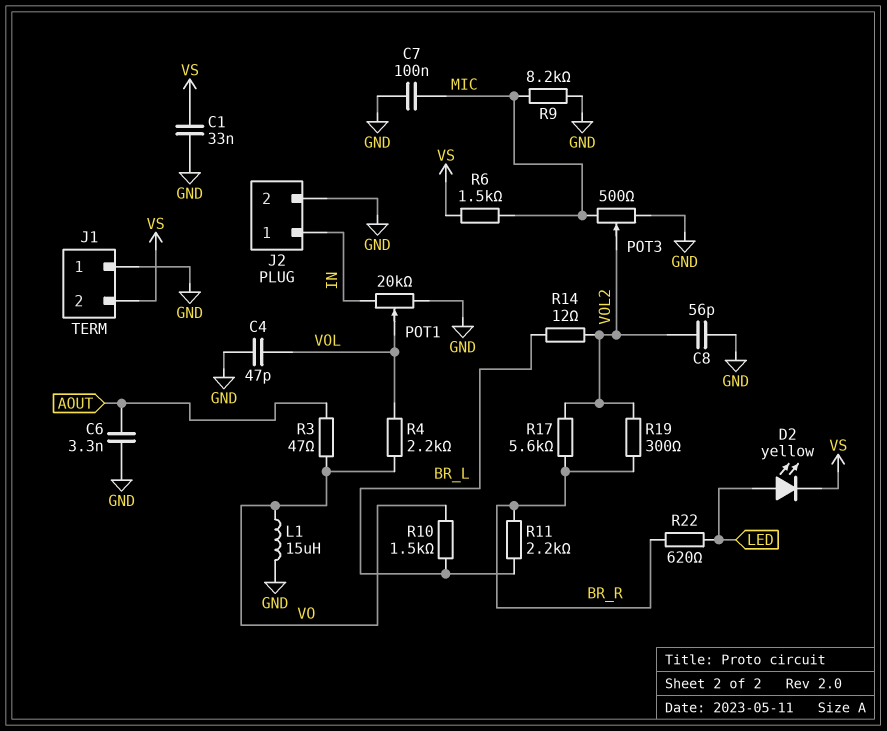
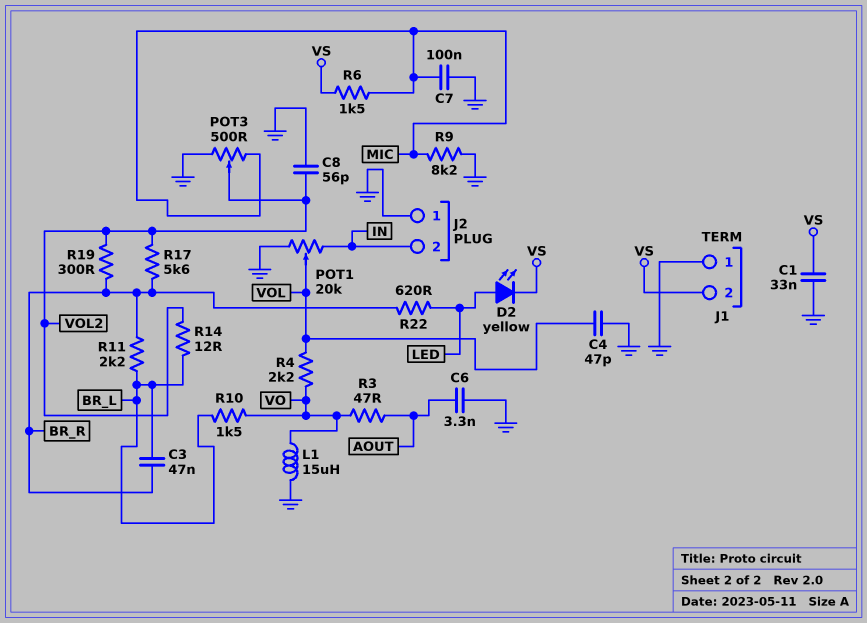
C3: none -> 47nF (BR_L, BR_R)
J2 pin 1: IN -> GND
J2 pin 2: GND -> IN

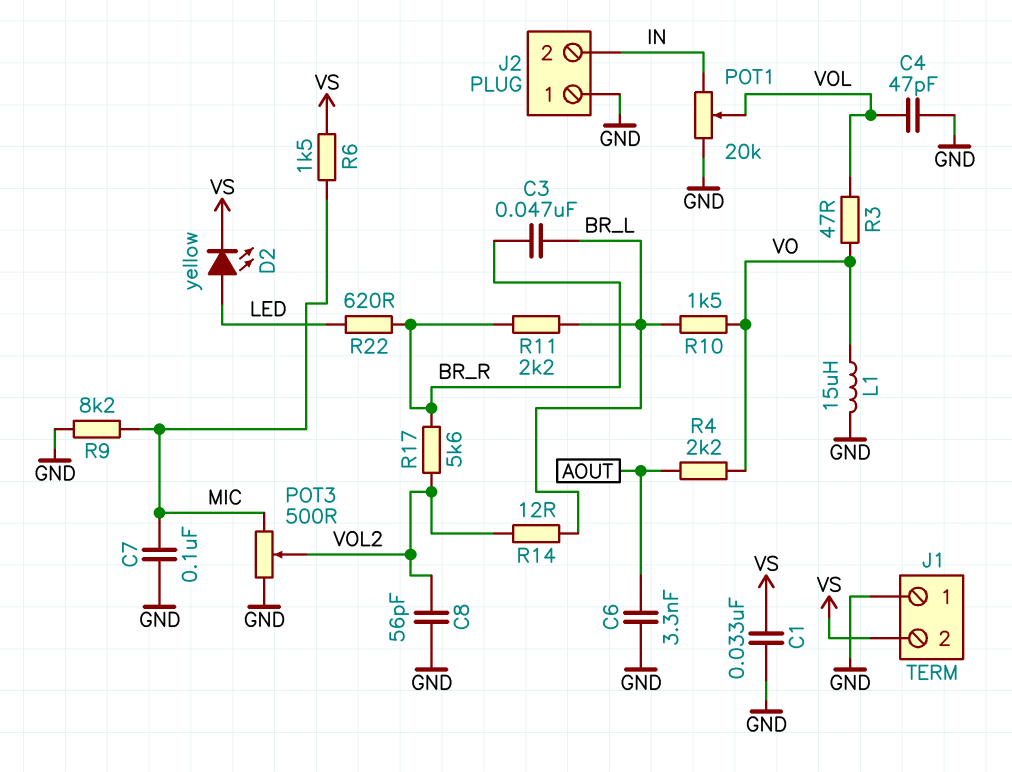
R3: 47 (AOUT, VO) -> 47 (VO, VOL)
R4: 2.2k (VO, VOL) -> 2.2k (AOUT, VO)
R19: 300 (BR_R, VOL2) -> none

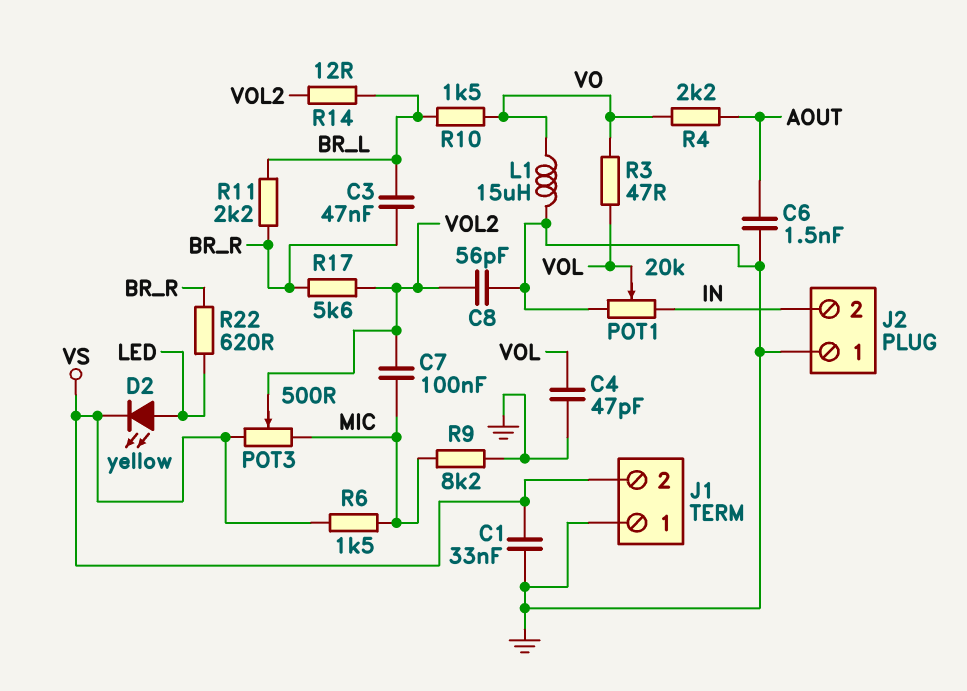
C6: 3.3nF (AOUT, GND) -> 1.5nF (AOUT, GND)
C7: 100nF (GND, MIC) -> 100nF (MIC, VOL2)
POT3: 500 (GND, MIC, wiper VOL2) -> 500 (MIC, VS, wiper VOL2)

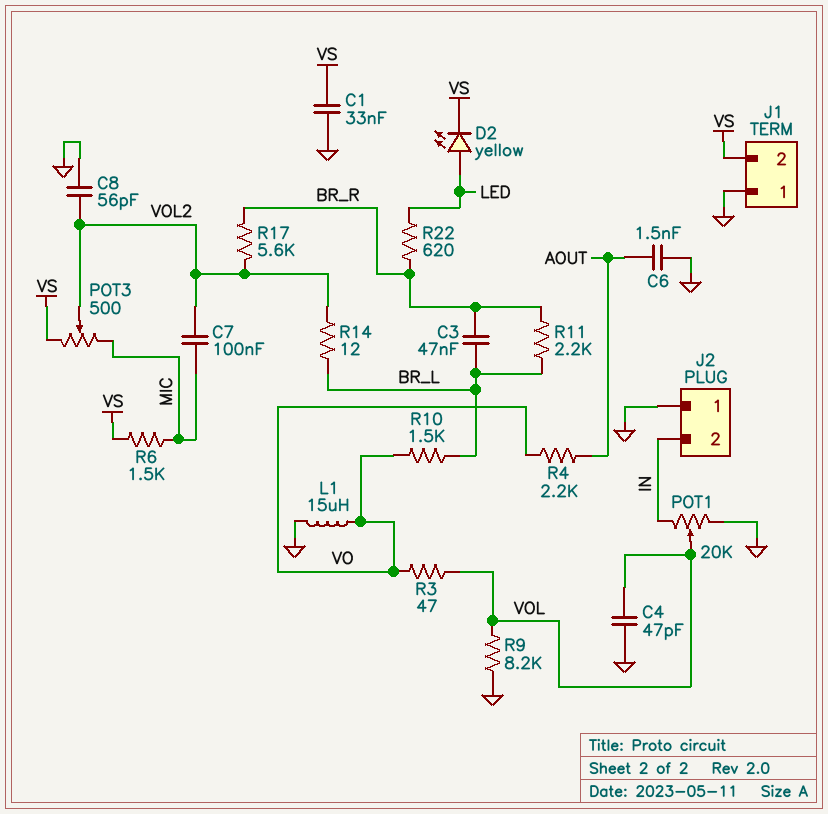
R9: 8.2k (GND, MIC) -> 8.2k (GND, VOL)

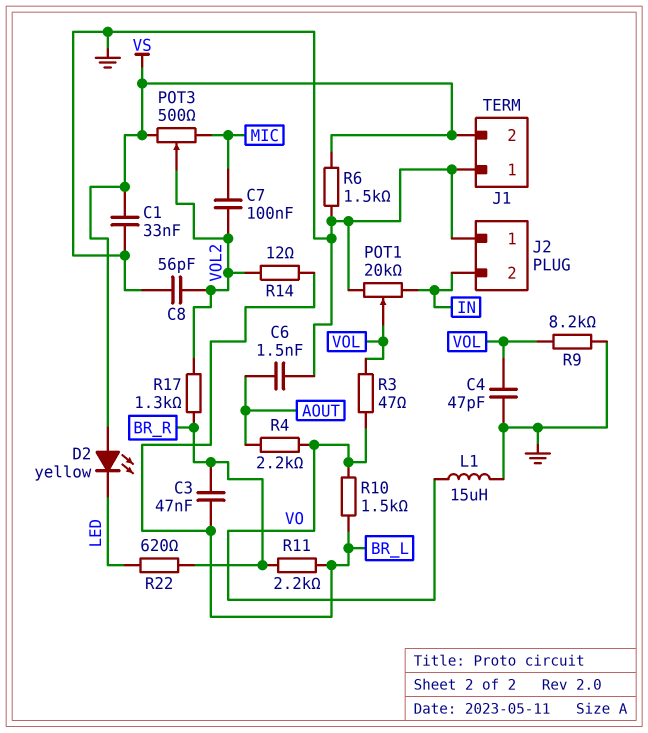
D2: LED yellow (A LED, K VS) -> LED yellow (A VS, K LED)
R6: 1.5k (MIC, VS) -> 1.5k (GND, VS)
R17: 5.6k (BR_R, VOL2) -> 1.3k (BR_R, VOL2)

